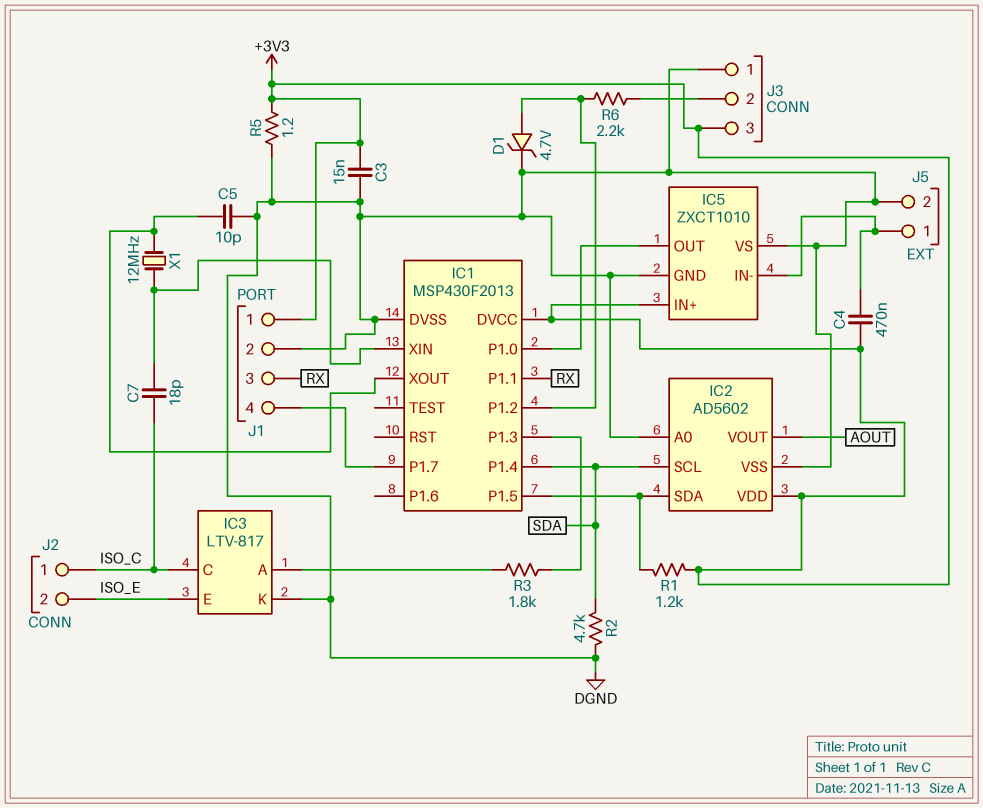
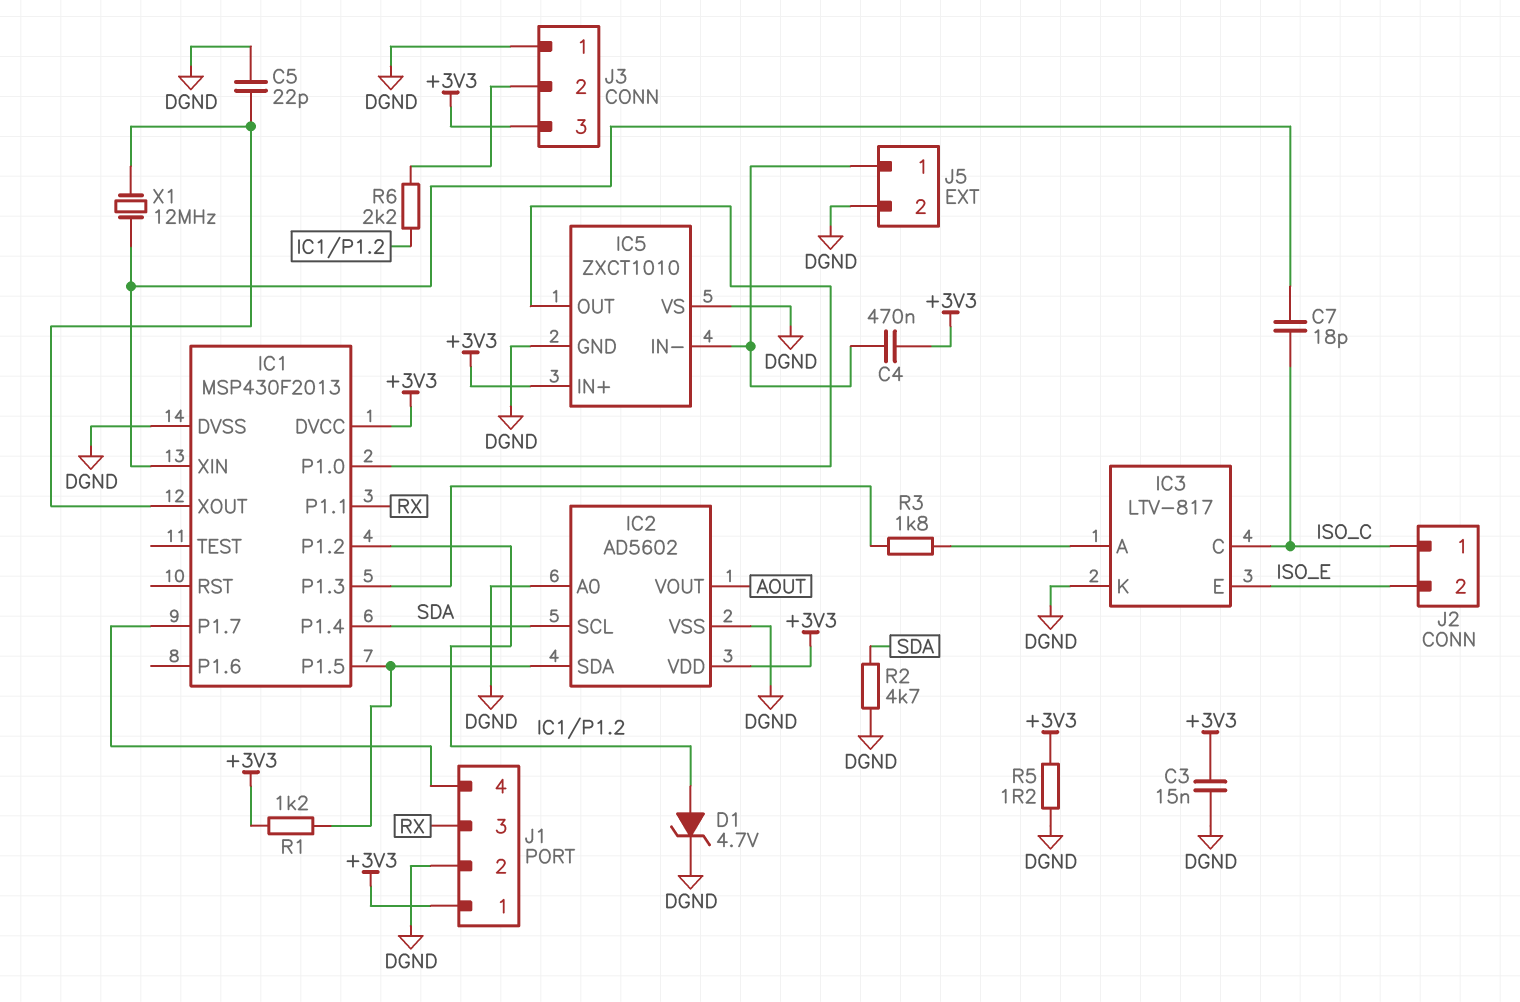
C5: 10pF (DGND, IC1/XOUT) -> 22pF (DGND, IC1/XOUT)

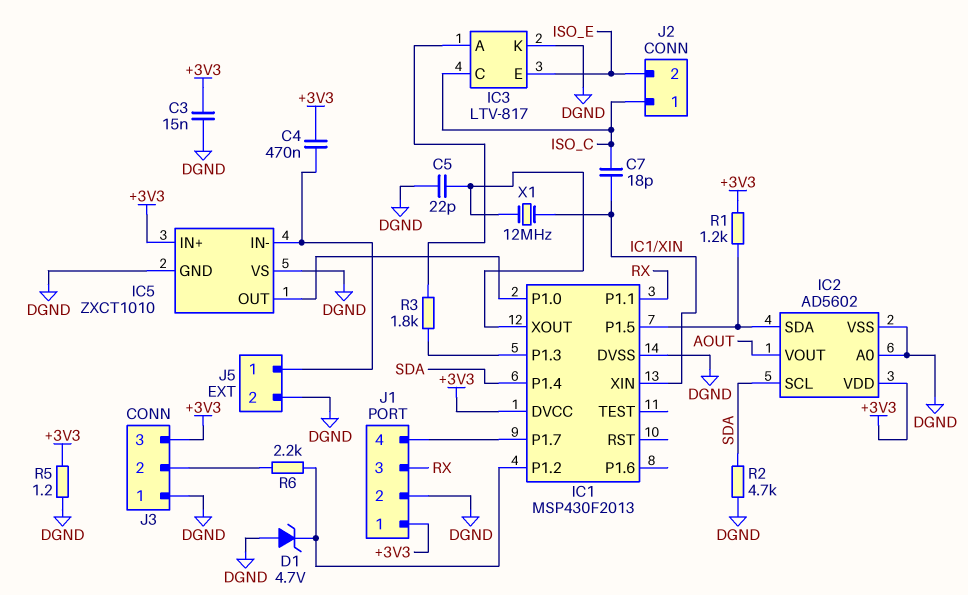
D1: zener 4.7V (A IC1/P1.2, K DGND) -> zener 4.7V (A DGND, K IC1/P1.2)

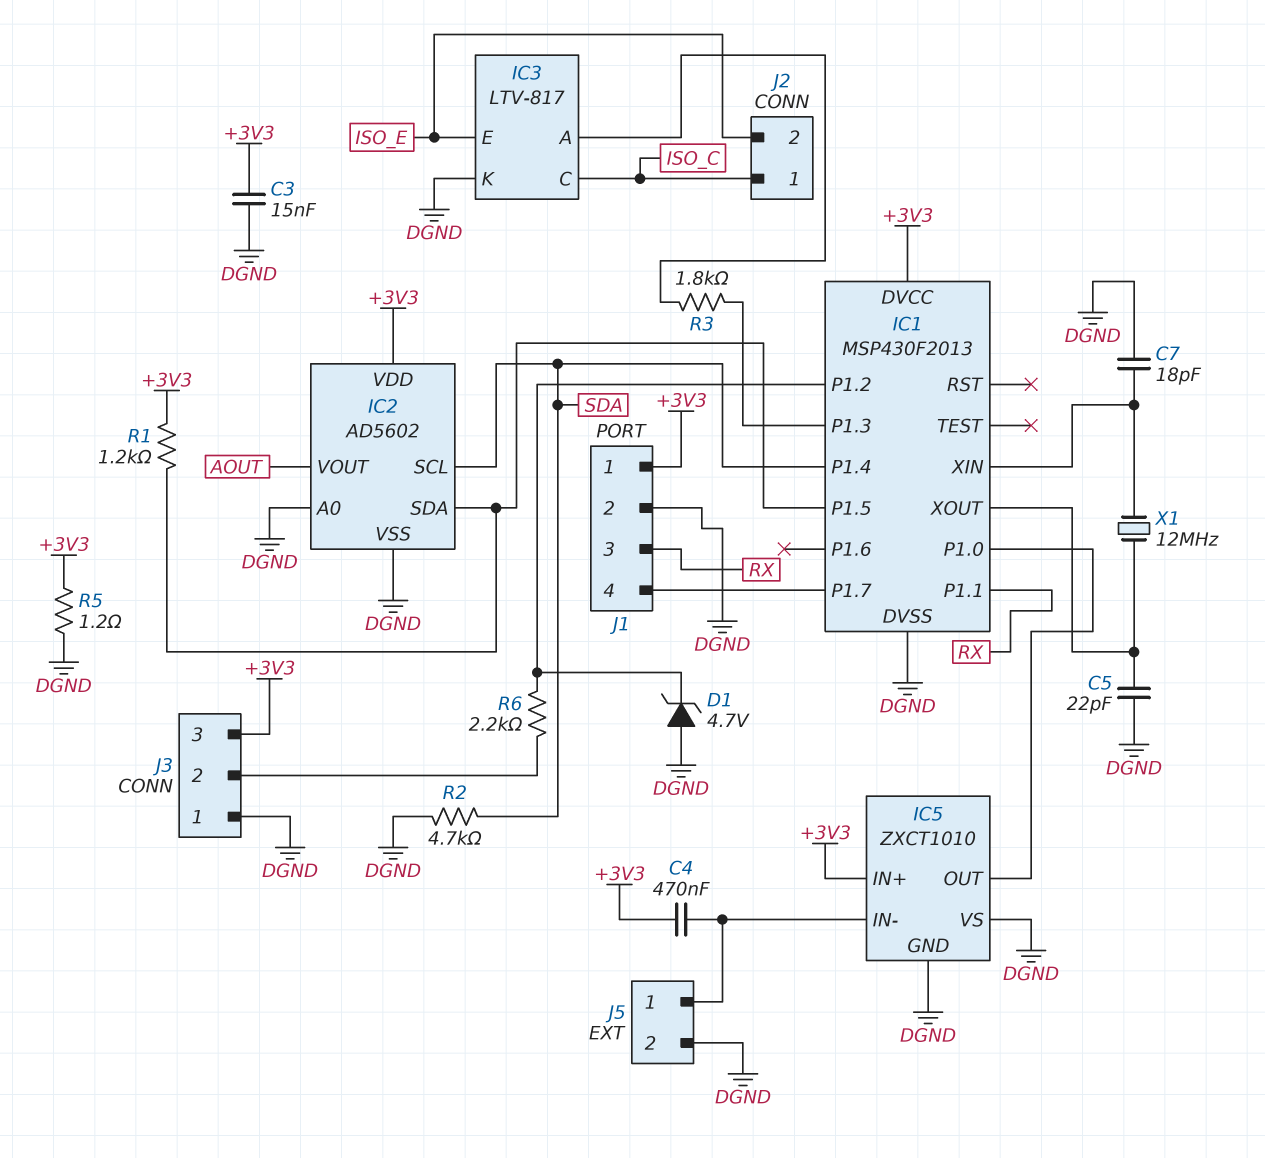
C7: 18pF (IC1/XIN, ISO_C) -> 18pF (DGND, IC1/XIN)

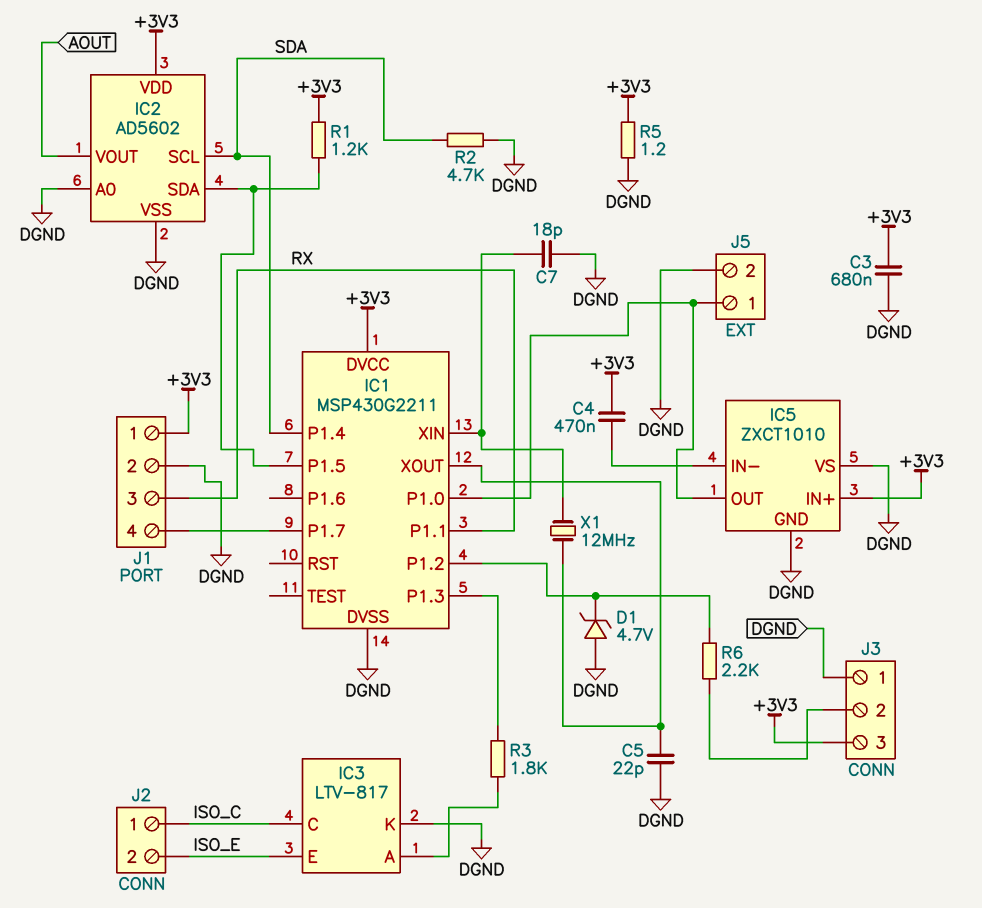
C3: 15nF (+3V3, DGND) -> 680nF (+3V3, DGND)
IC1: MSP430F2013 -> MSP430G2211
J5 pin 1: IC5/IN- -> IC1/P1.0

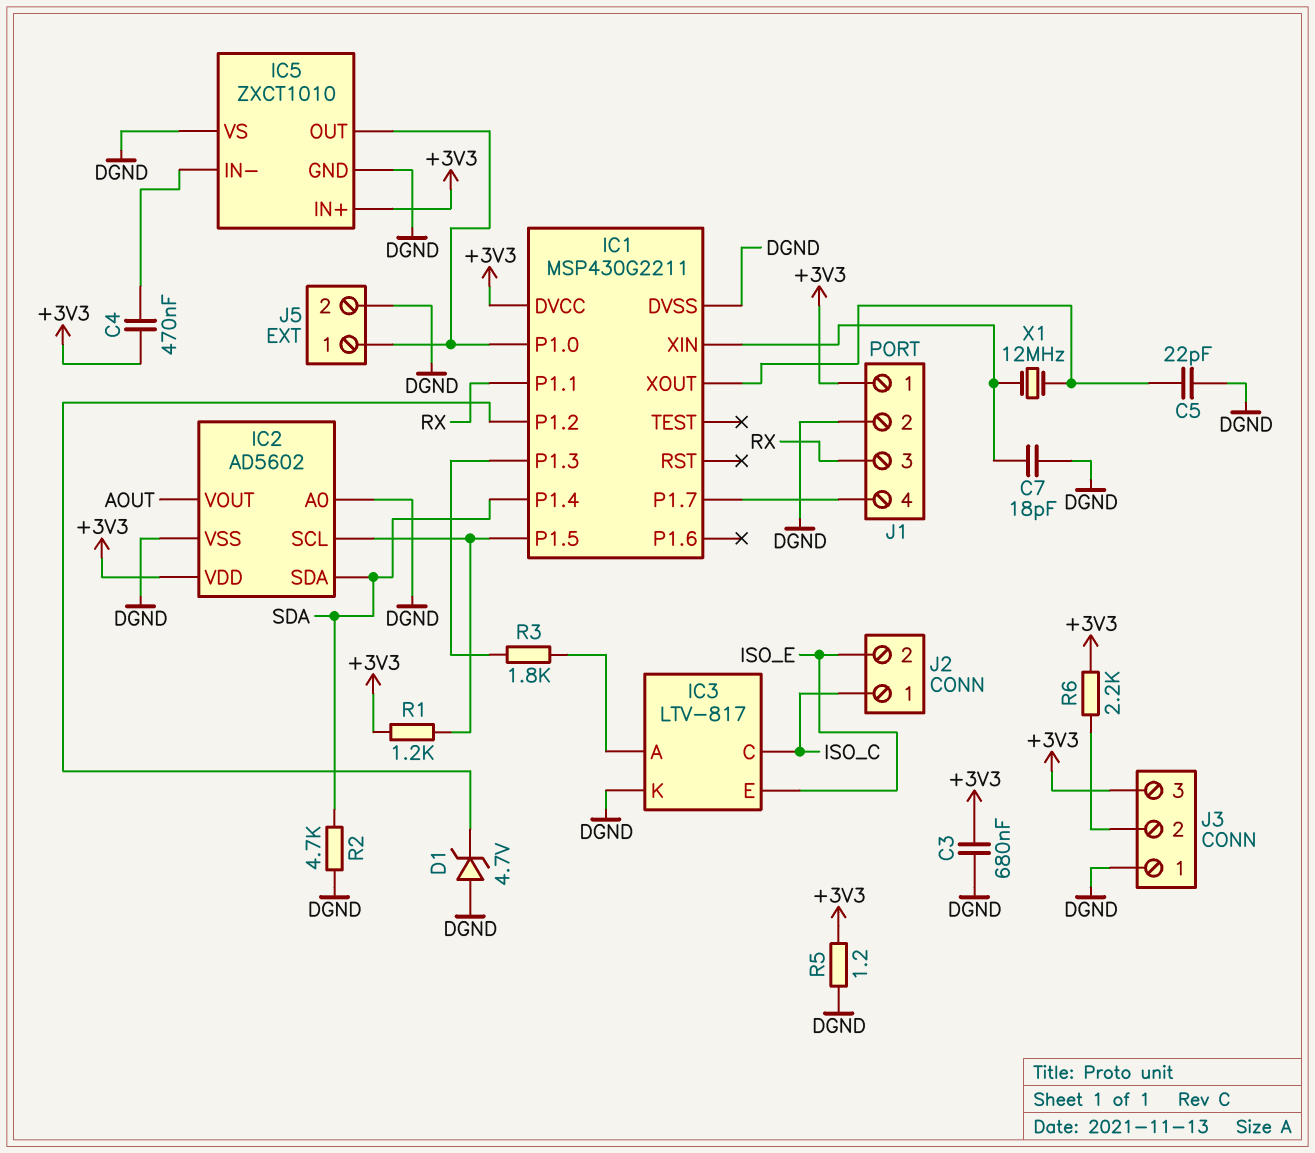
IC2 pin SCL: SDA -> IC1/P1.5
IC2 pin SDA: IC1/P1.5 -> SDA
R6: 2.2k (IC1/P1.2, J3/2) -> 2.2k (+3V3, J3/2)

